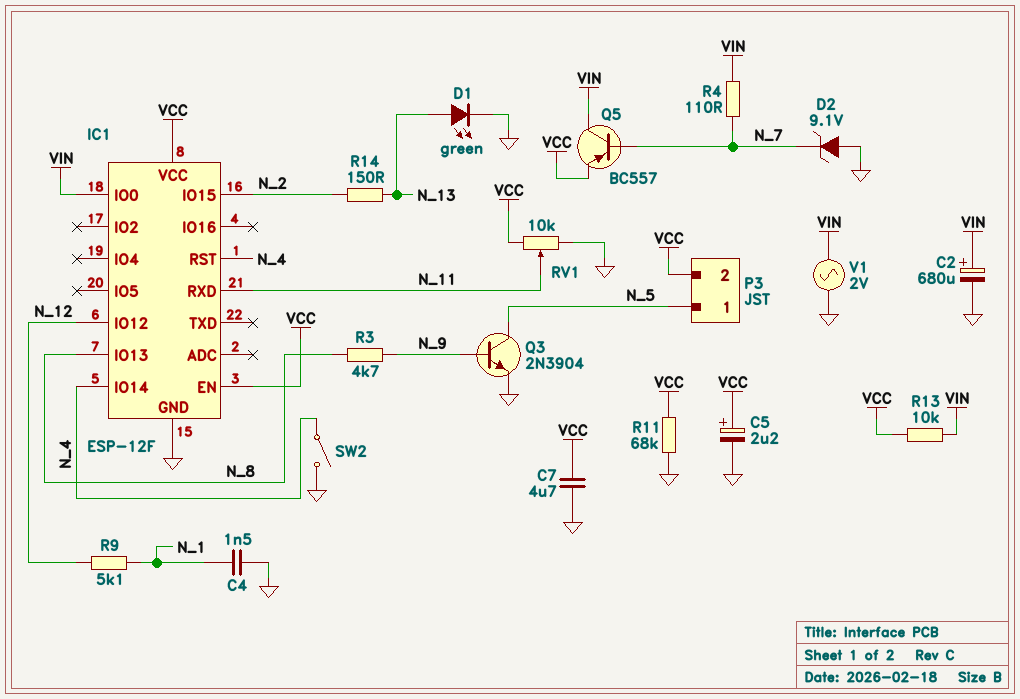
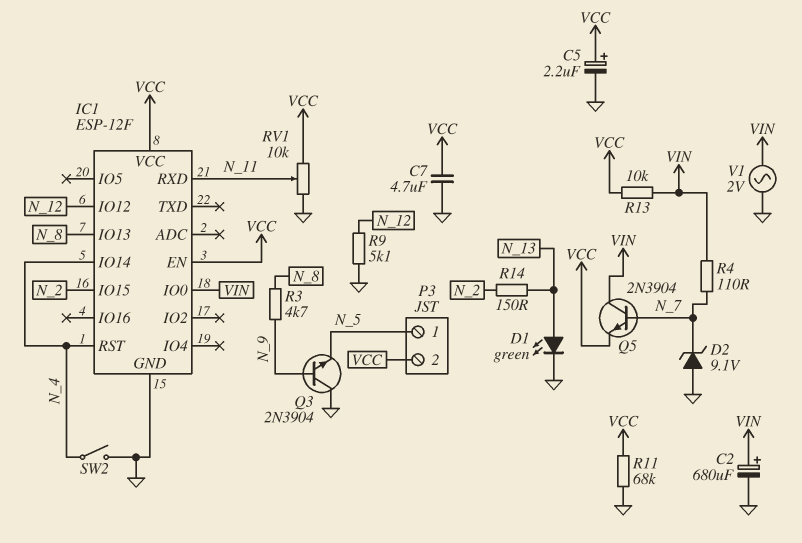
C4: 1.5nF (GND, N_1) -> none
Q3: NPN 2N3904 (B N_9, C N_5, E GND) -> NPN 2N3904 (B N_9, C GND, E N_5)
Q5: PNP BC557 (B N_7, C VIN, E VCC) -> NPN 2N3904 (B N_7, C VIN, E VCC)
R9: 5.1k (N_1, N_12) -> 5.1k (GND, N_12)

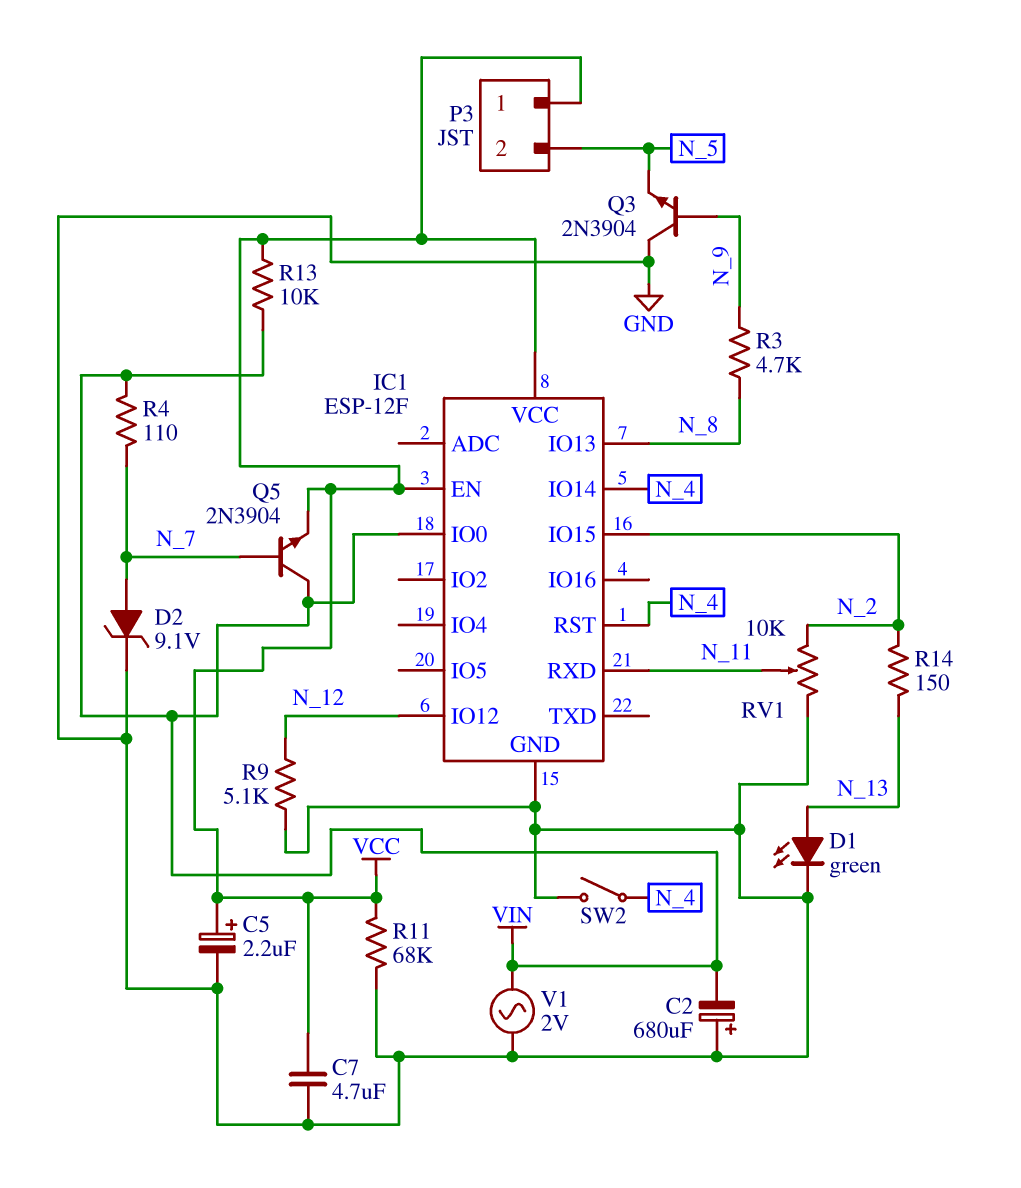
C2: 680uF (plus VIN, minus GND) -> 680uF (plus GND, minus VIN)
D2: zener 9.1V (A GND, K N_7) -> zener 9.1V (A N_7, K GND)
P3 pin 1: N_5 -> VCC
P3 pin 2: VCC -> N_5
RV1: 10k (GND, VCC, wiper N_11) -> 10k (GND, N_2, wiper N_11)

